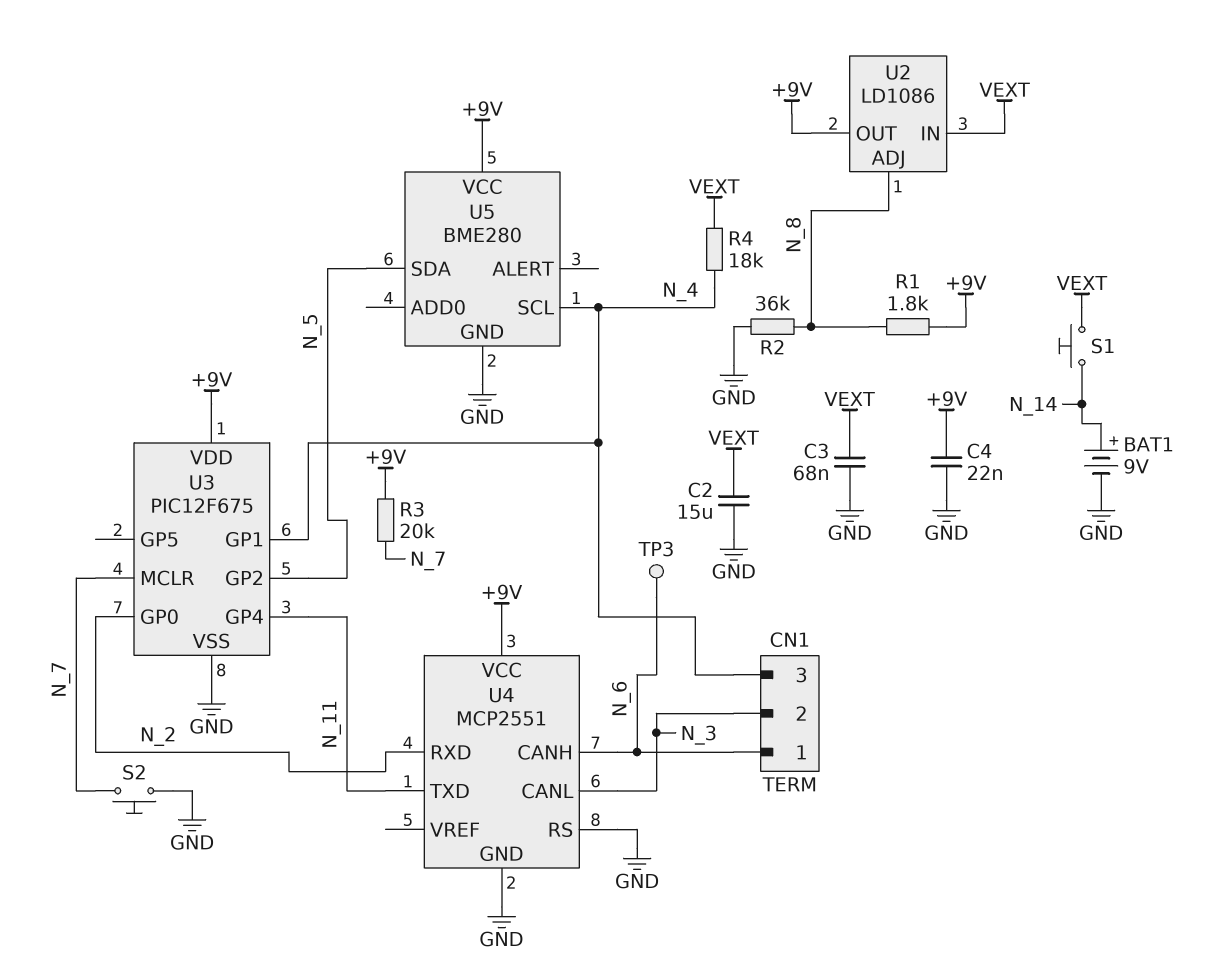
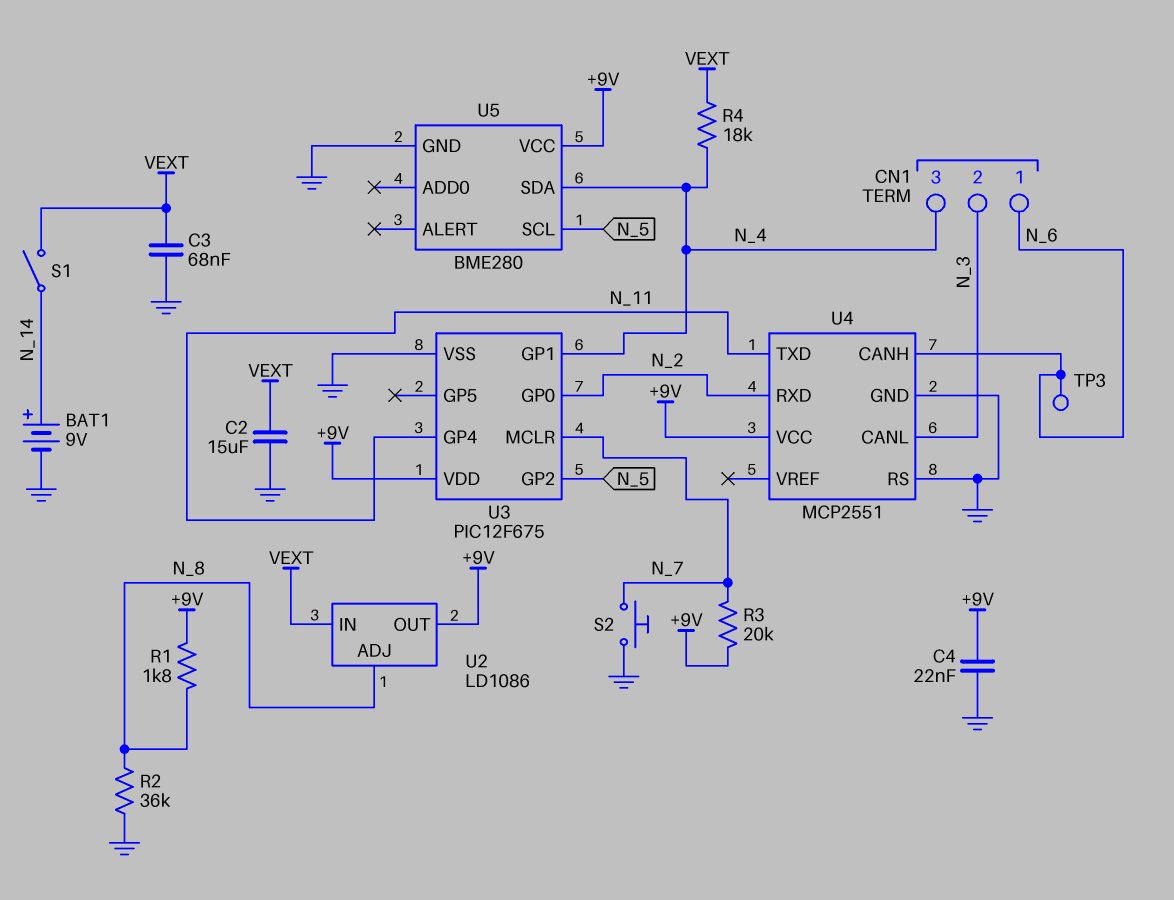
S1: button (N_14, VEXT) -> switch (N_14, VEXT)
U5 pin SCL: N_4 -> N_5
U5 pin SDA: N_5 -> N_4

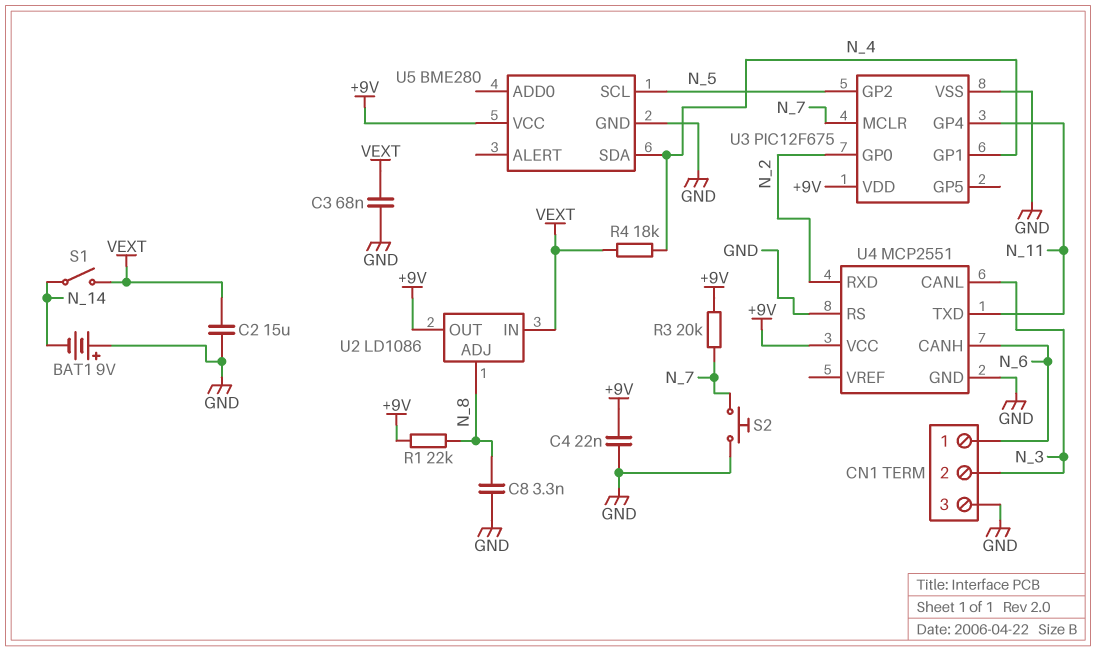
BAT1: 9V (plus N_14, minus GND) -> 9V (plus GND, minus N_14)
C8: none -> 3.3nF (GND, N_8)
CN1 pin 3: N_4 -> GND
R1: 1.8k (+9V, N_8) -> 22k (+9V, N_8)
R2: 36k (GND, N_8) -> none
TP3: test point (N_6) -> none

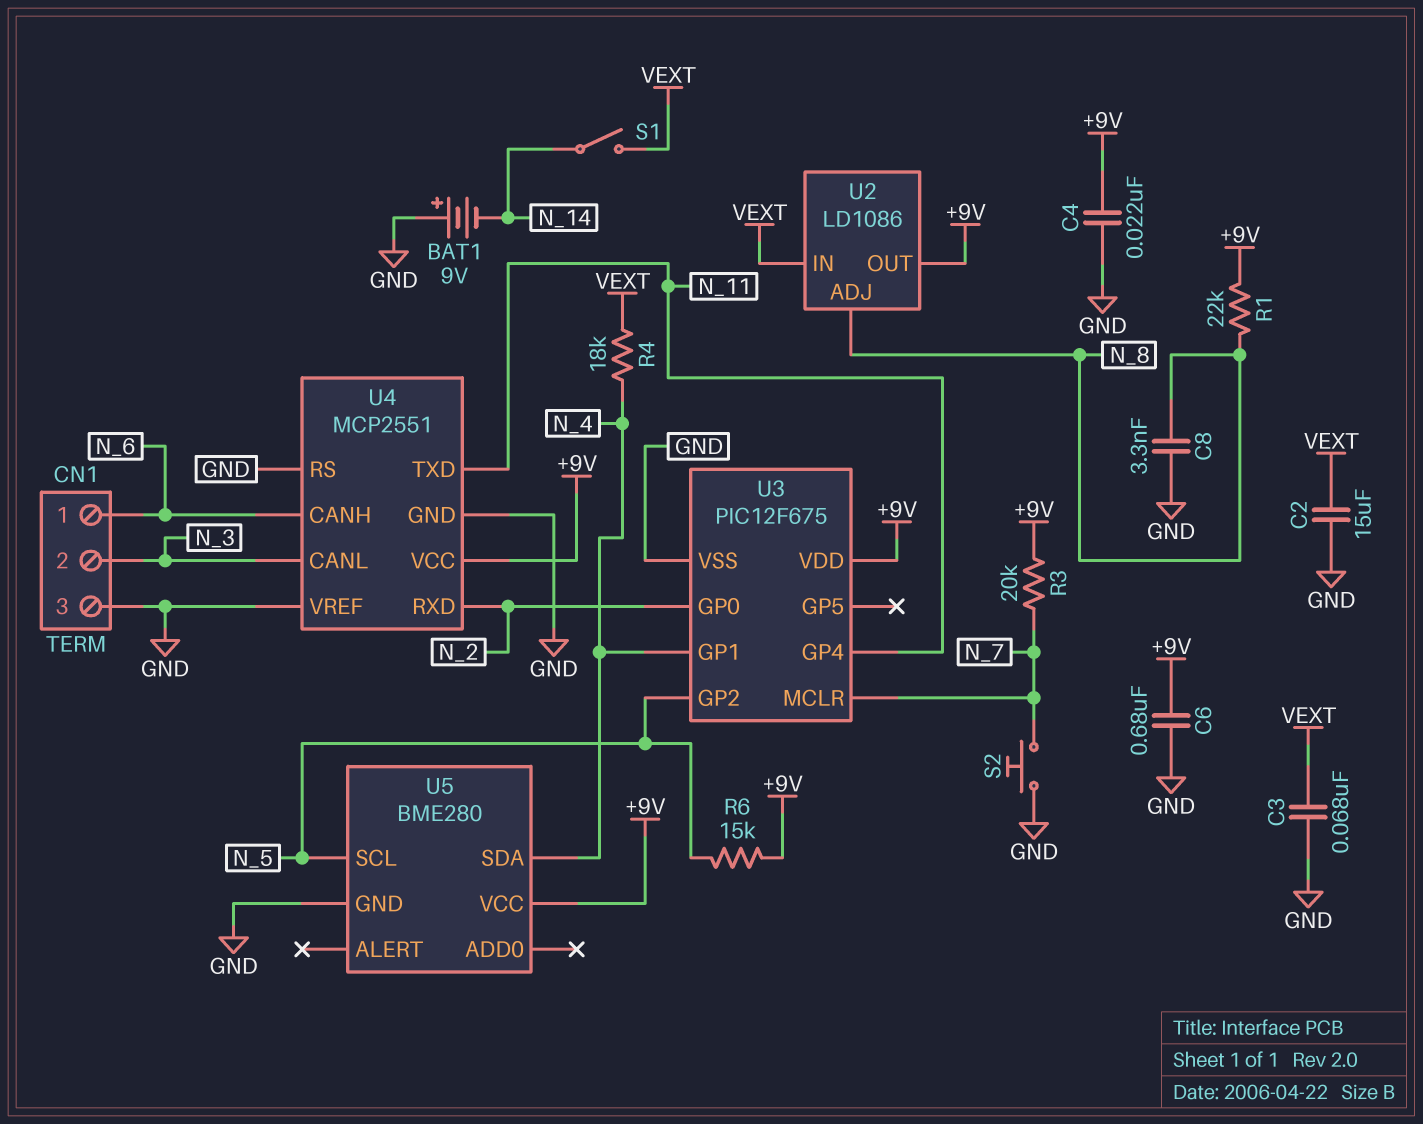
C6: none -> 680nF (+9V, GND)
R6: none -> 15k (+9V, N_5)
U4 pin VREF: none -> GND

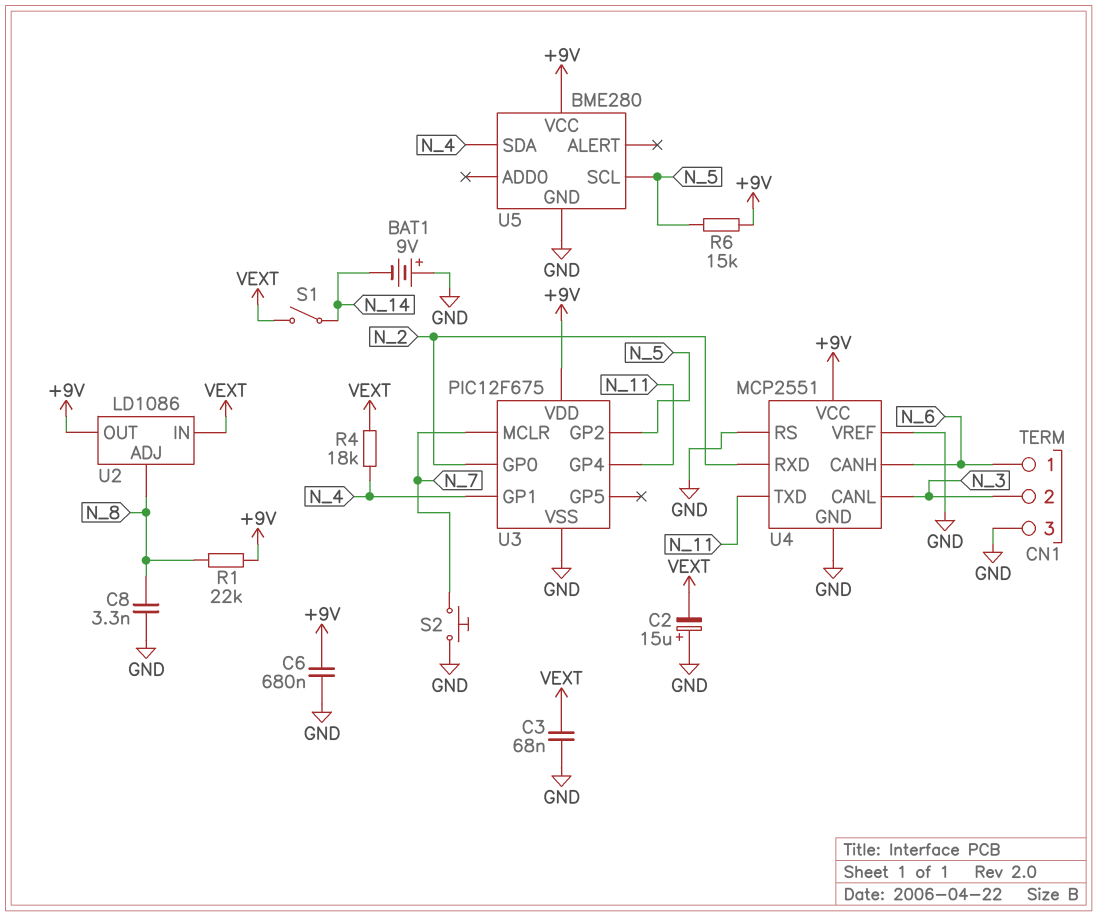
C2: 15uF (GND, VEXT) -> 15uF (plus GND, minus VEXT)
C4: 22nF (+9V, GND) -> none
R3: 20k (+9V, N_7) -> none

